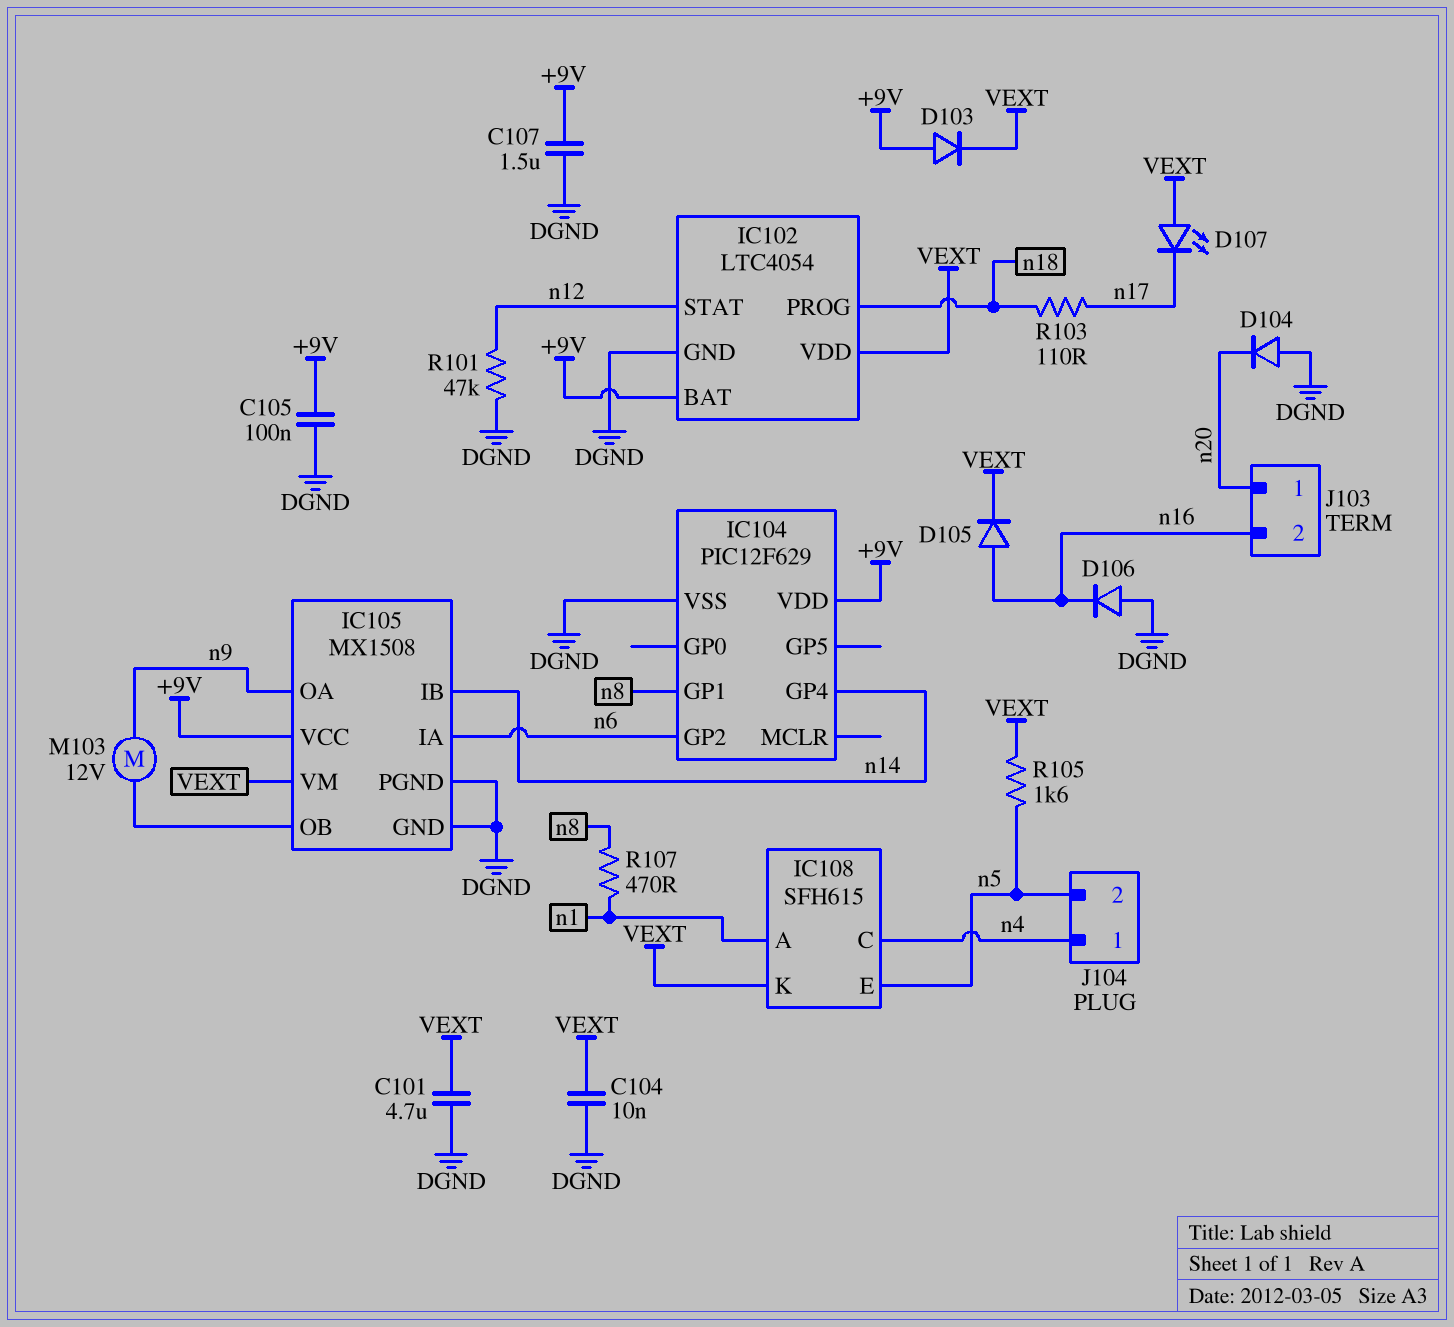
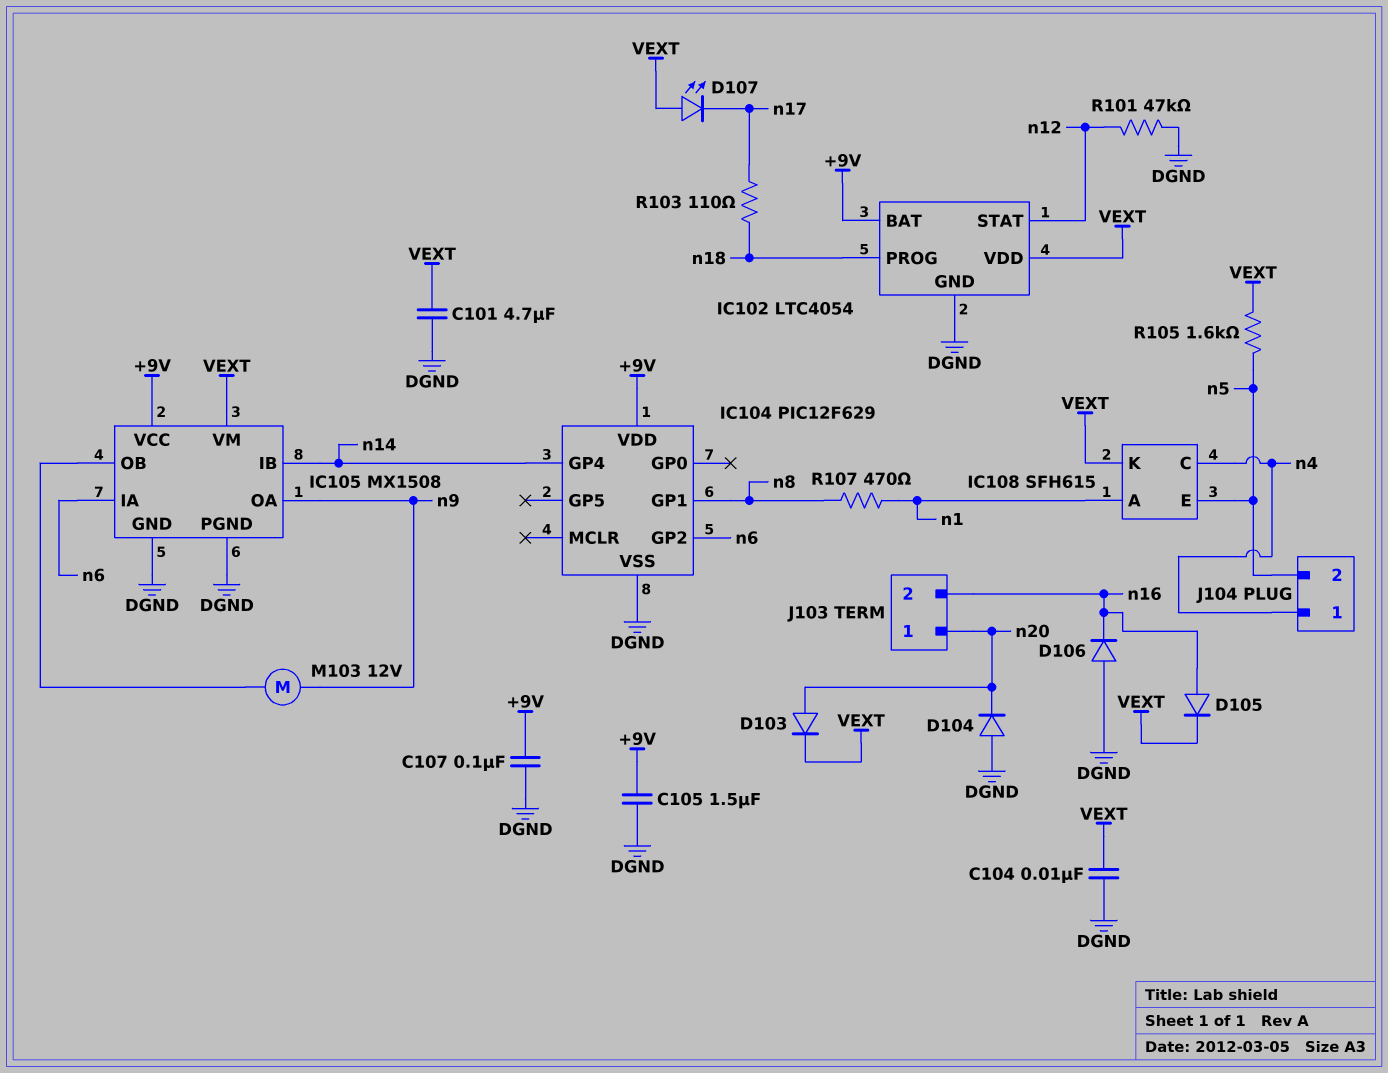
C105: 100nF (+9V, DGND) -> 1.5uF (+9V, DGND)
C107: 1.5uF (+9V, DGND) -> 100nF (+9V, DGND)
D103: diode (A +9V, K VEXT) -> diode (A n20, K VEXT)

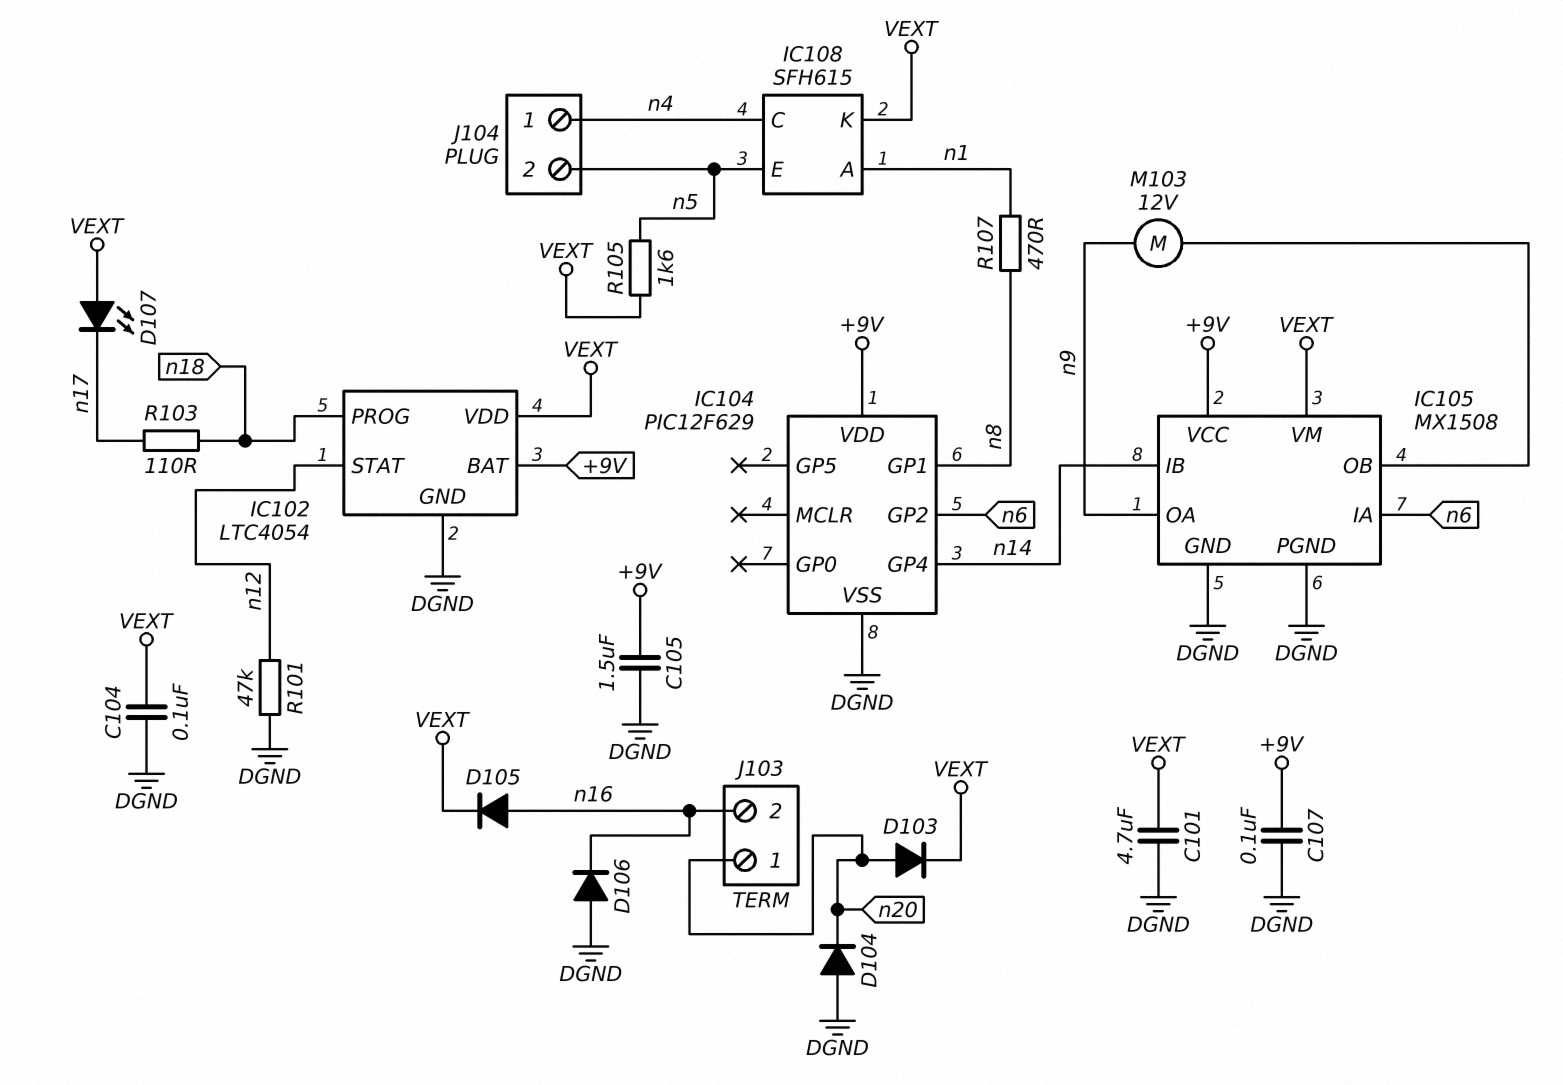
C104: 10nF (DGND, VEXT) -> 100nF (DGND, VEXT)

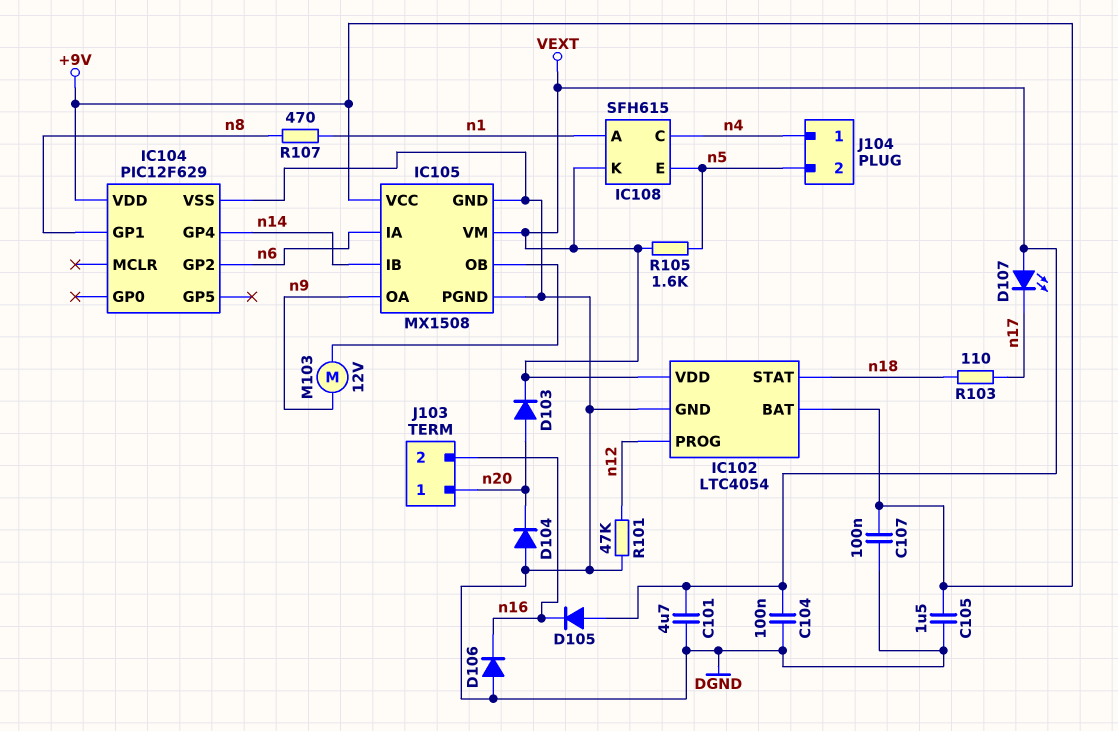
D105: diode (A n16, K VEXT) -> diode (A VEXT, K n16)
IC102 pin PROG: n18 -> n12
IC102 pin STAT: n12 -> n18

